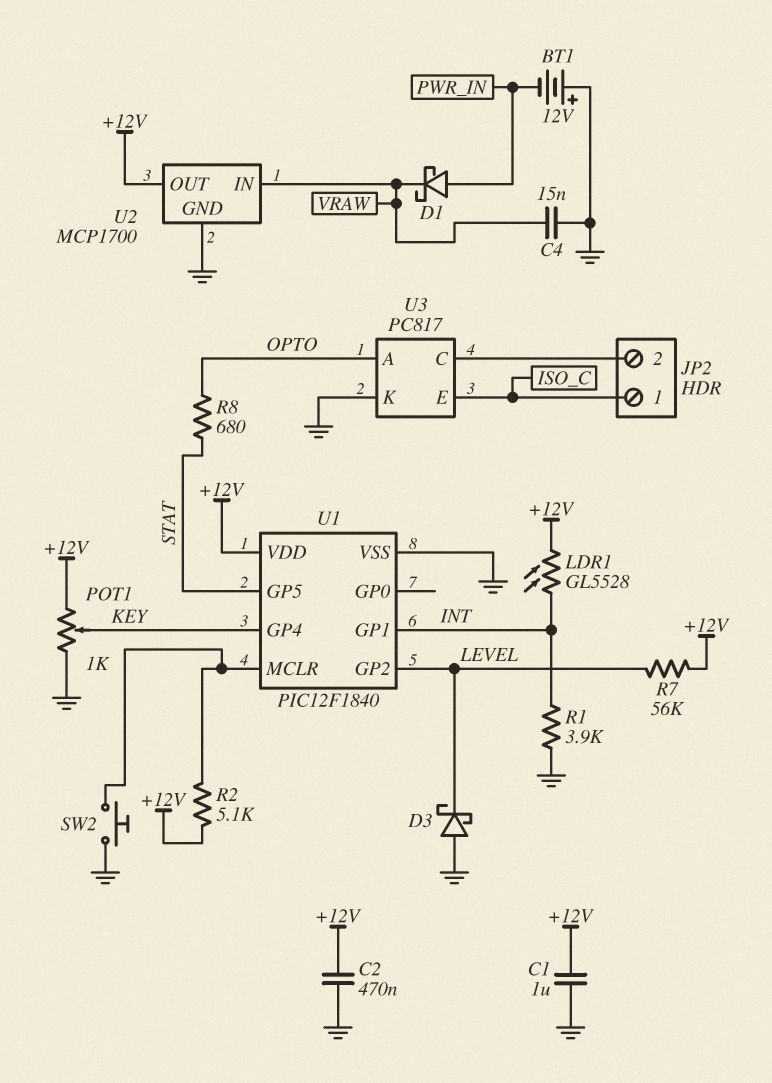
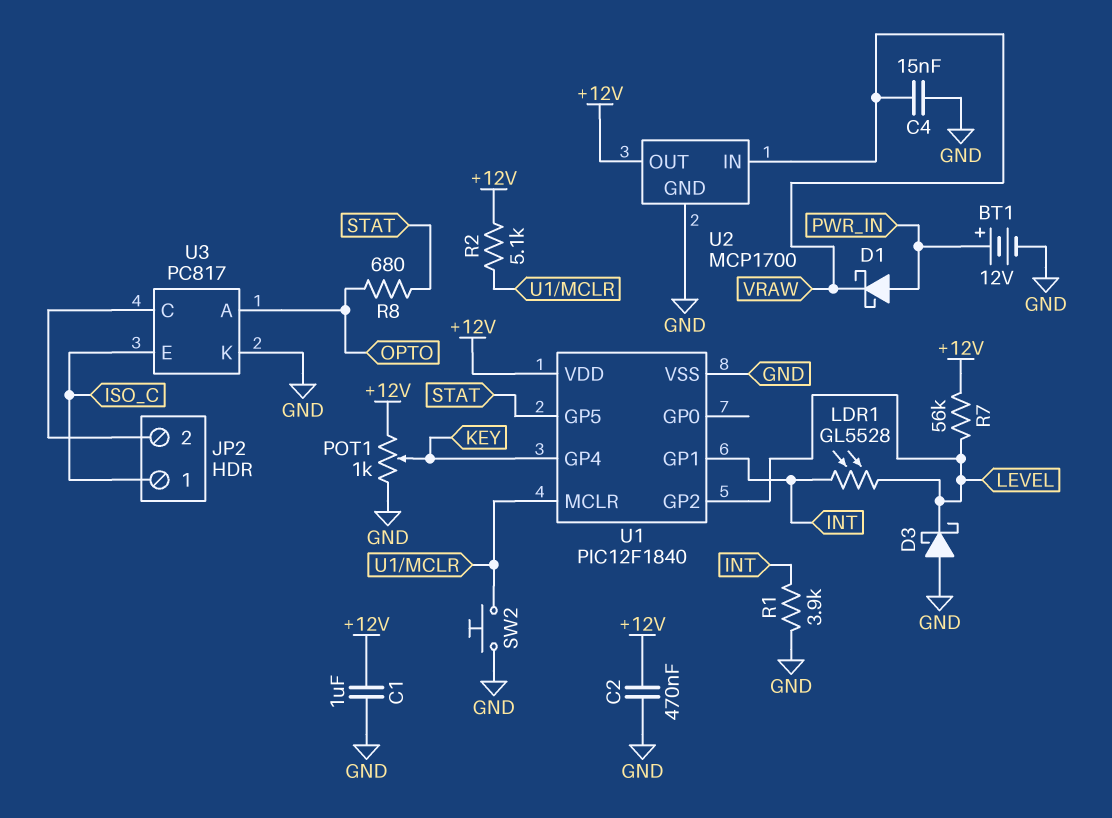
BT1: 12V (plus GND, minus PWR_IN) -> 12V (plus PWR_IN, minus GND)
LDR1: GL5528 (+12V, INT) -> GL5528 (INT, LEVEL)

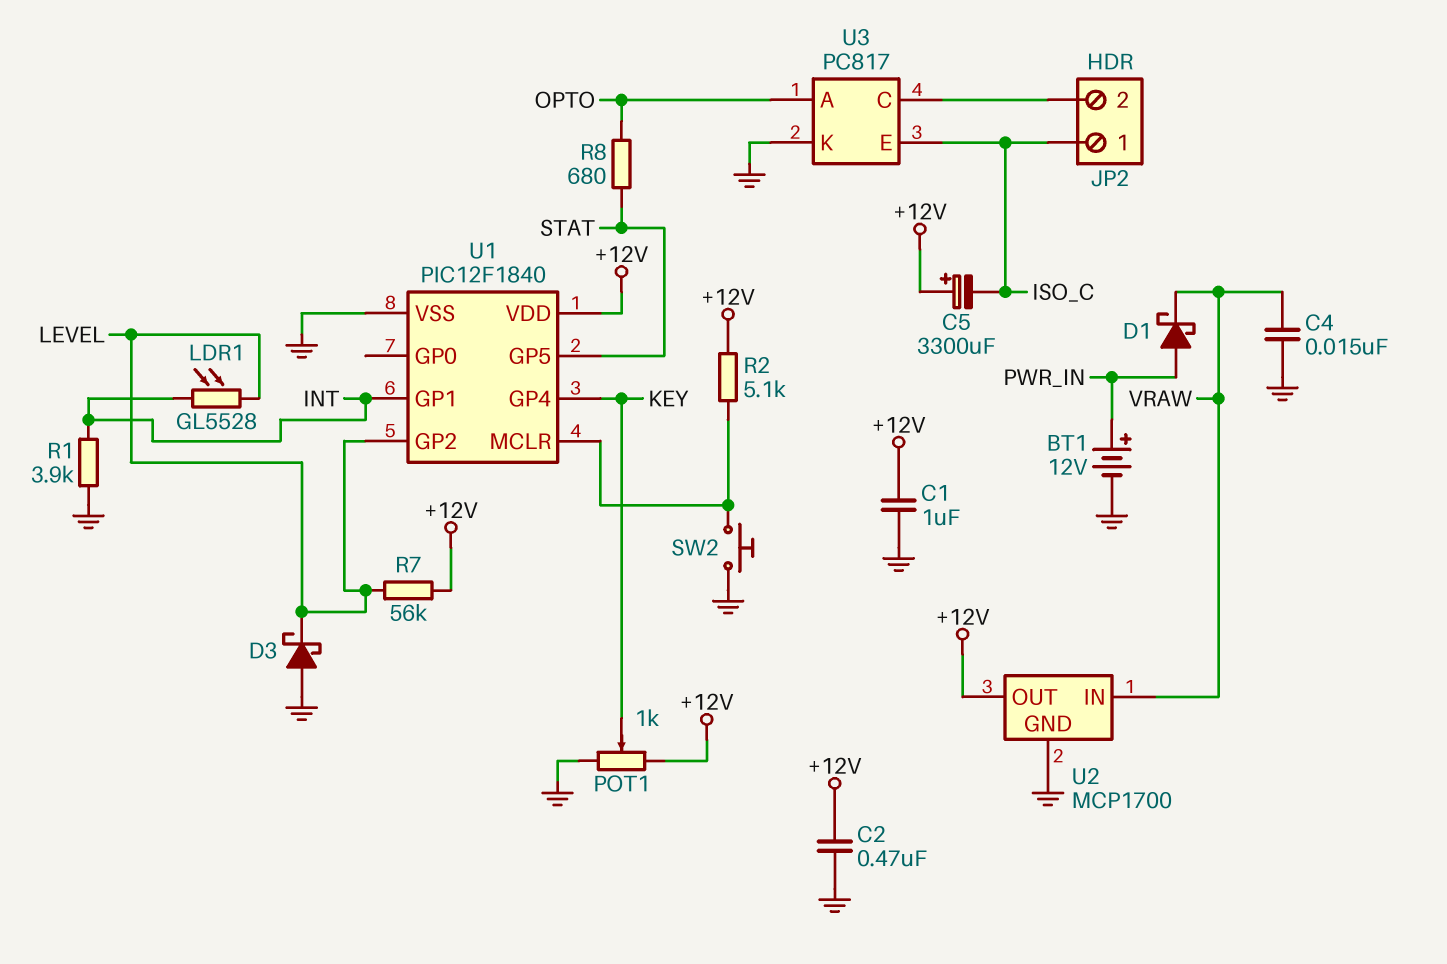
C5: none -> 3300uF (plus +12V, minus ISO_C)

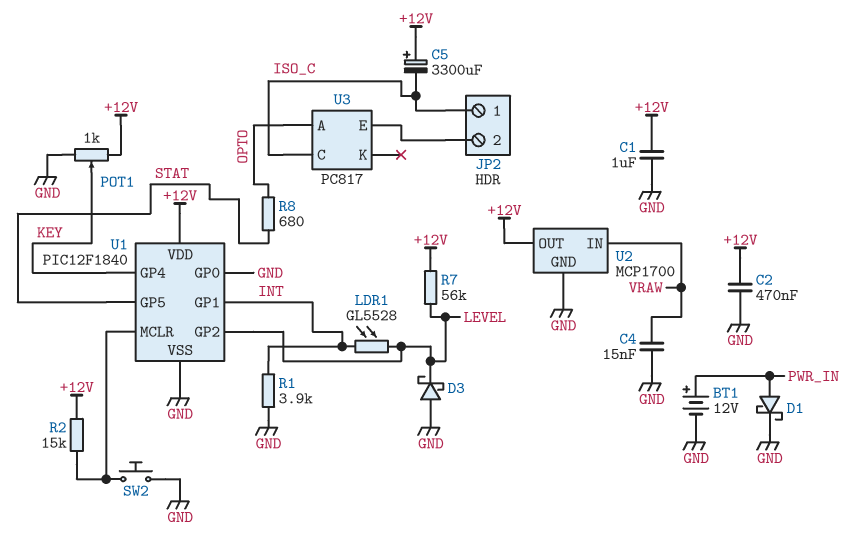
D1: schottky (A PWR_IN, K VRAW) -> schottky (A PWR_IN, K GND)
R2: 5.1k (+12V, U1/MCLR) -> 15k (+12V, U1/MCLR)
U1 pin GP0: none -> GND
U3 pin C: JP2/2 -> ISO_C
U3 pin E: ISO_C -> JP2/2
U3 pin K: GND -> none

